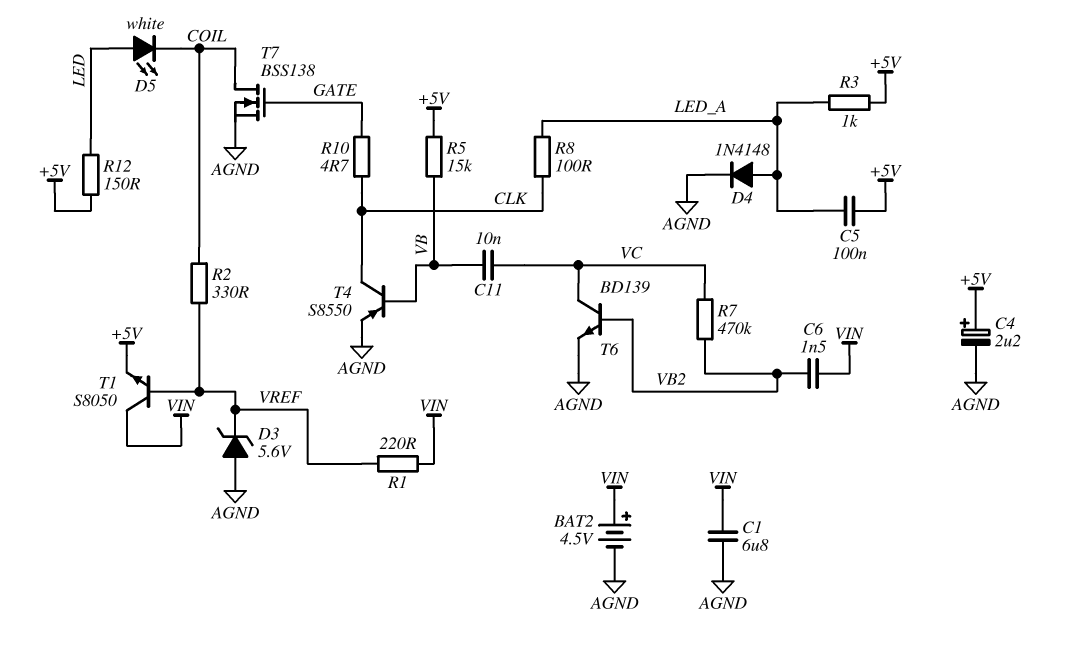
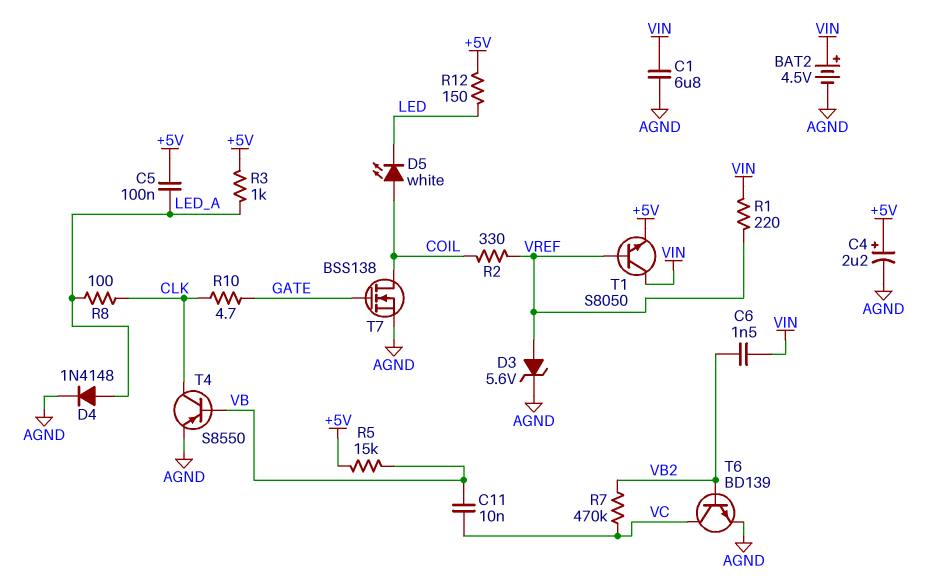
D3: zener 5.6V (A AGND, K VREF) -> zener 5.6V (A VREF, K AGND)
D5: LED white (A LED, K COIL) -> LED white (A COIL, K LED)

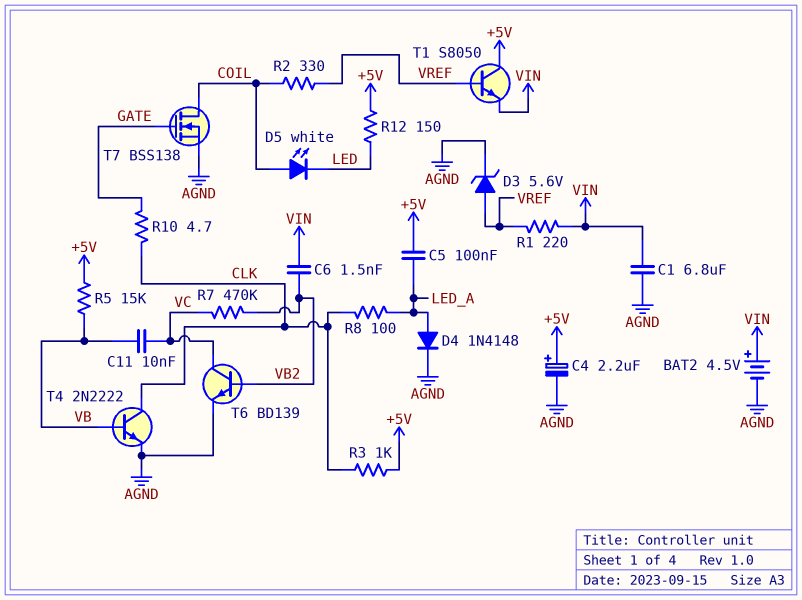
R3: 1k (+5V, LED_A) -> 1k (+5V, CLK)
T1: NPN S8050 (B VREF, C VIN, E +5V) -> NPN S8050 (B VREF, C +5V, E VIN)
T4: PNP S8550 (B VB, C CLK, E AGND) -> NPN 2N2222 (B VB, C CLK, E AGND)

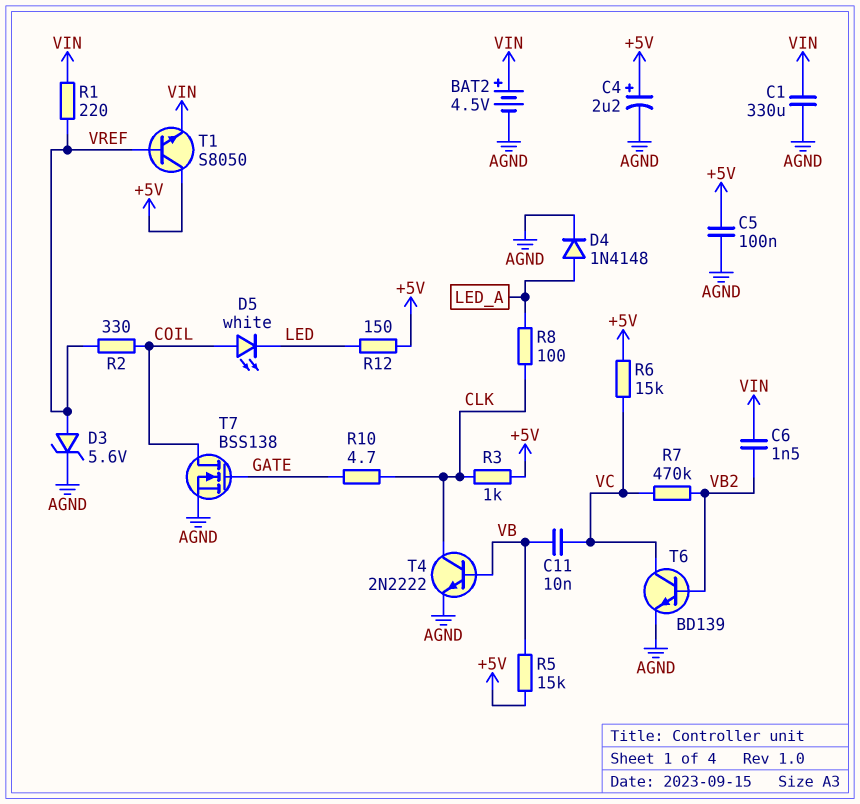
C1: 6.8uF (AGND, VIN) -> 330uF (AGND, VIN)
C5: 100nF (+5V, LED_A) -> 100nF (+5V, AGND)
R6: none -> 15k (+5V, VC)

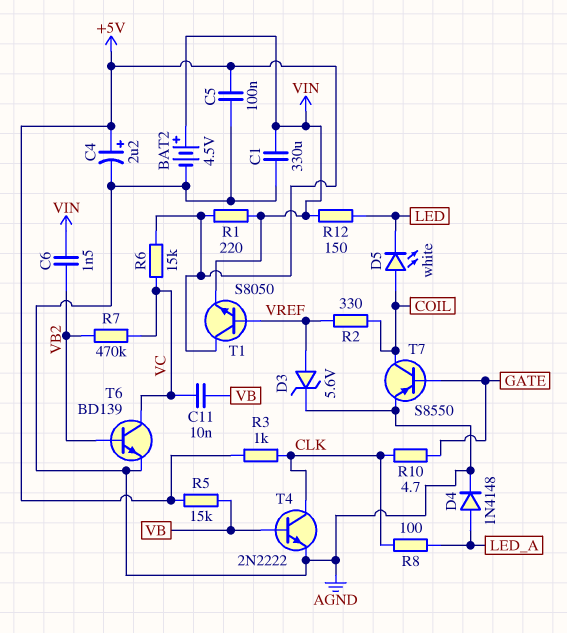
R1: 220 (VIN, VREF) -> 220 (+5V, VIN)
R12: 150 (+5V, LED) -> 150 (LED, VIN)
T7: NMOS BSS138 (G GATE, D COIL, S AGND) -> PNP S8550 (B GATE, C COIL, E AGND)

